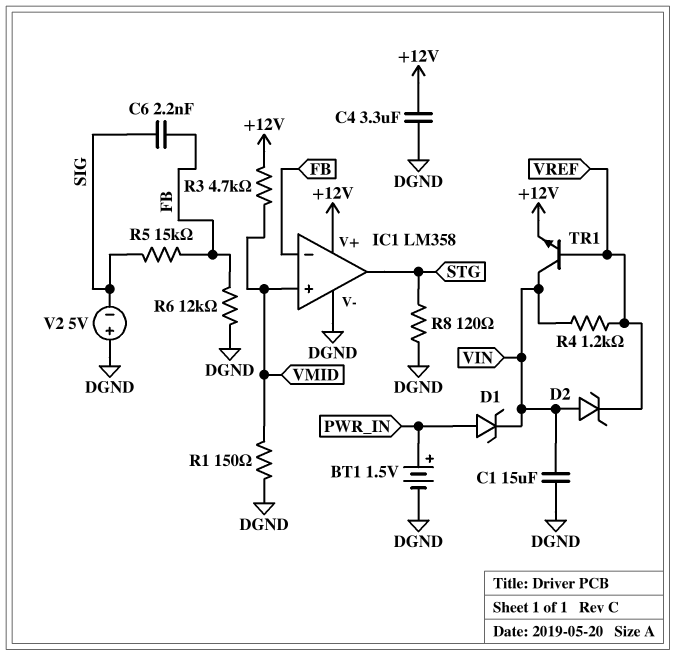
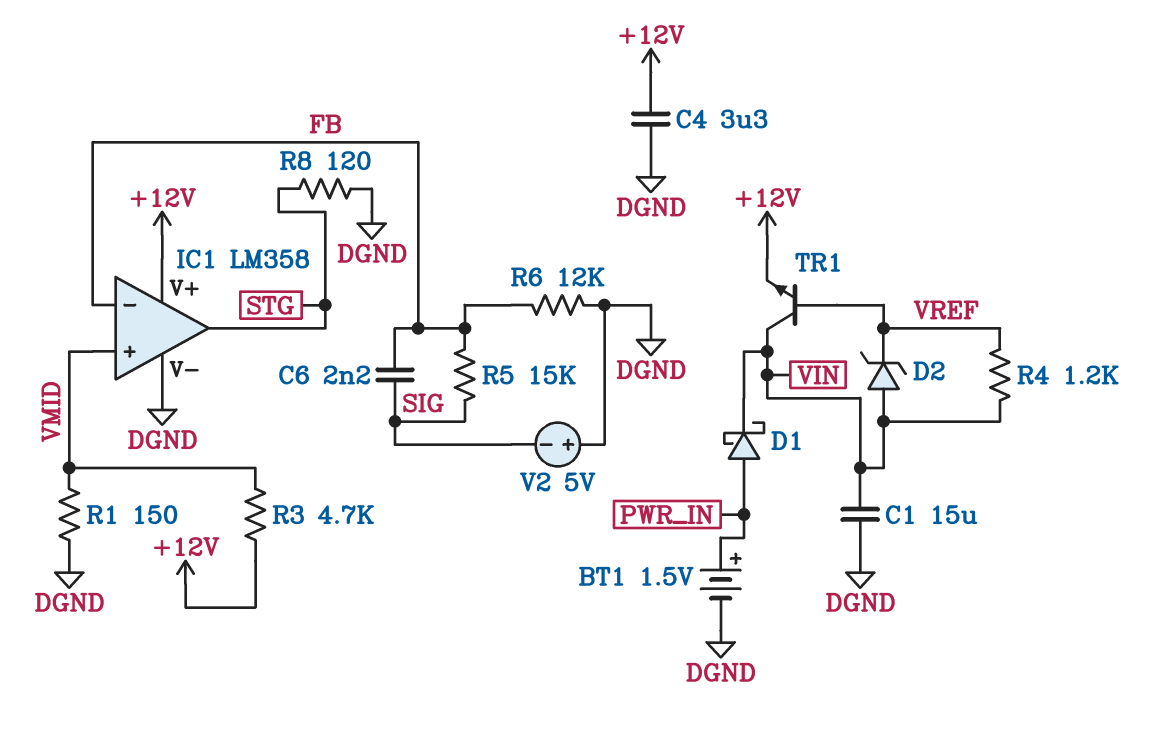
D1: zener (A PWR_IN, K VIN) -> schottky (A PWR_IN, K VIN)

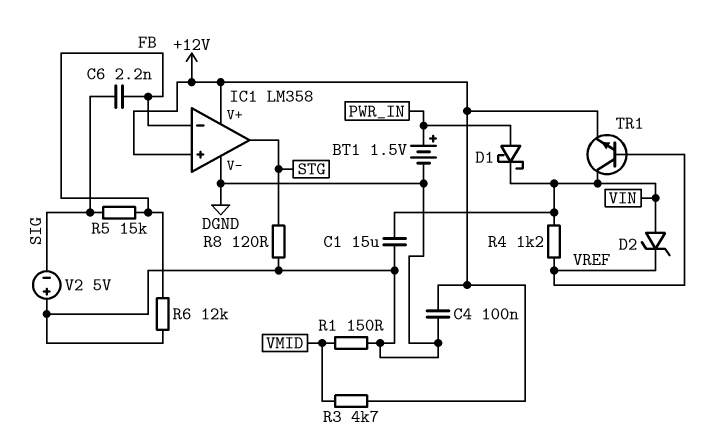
C4: 3.3uF (+12V, DGND) -> 100nF (+12V, DGND)
IC1 pin in+: VMID -> +12V

